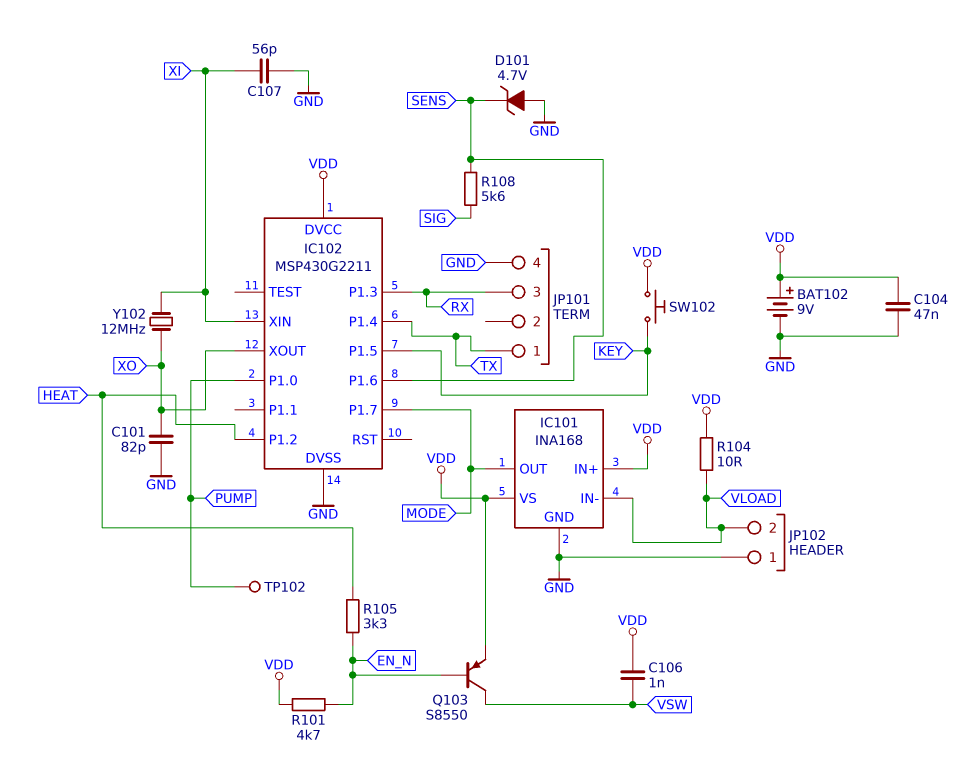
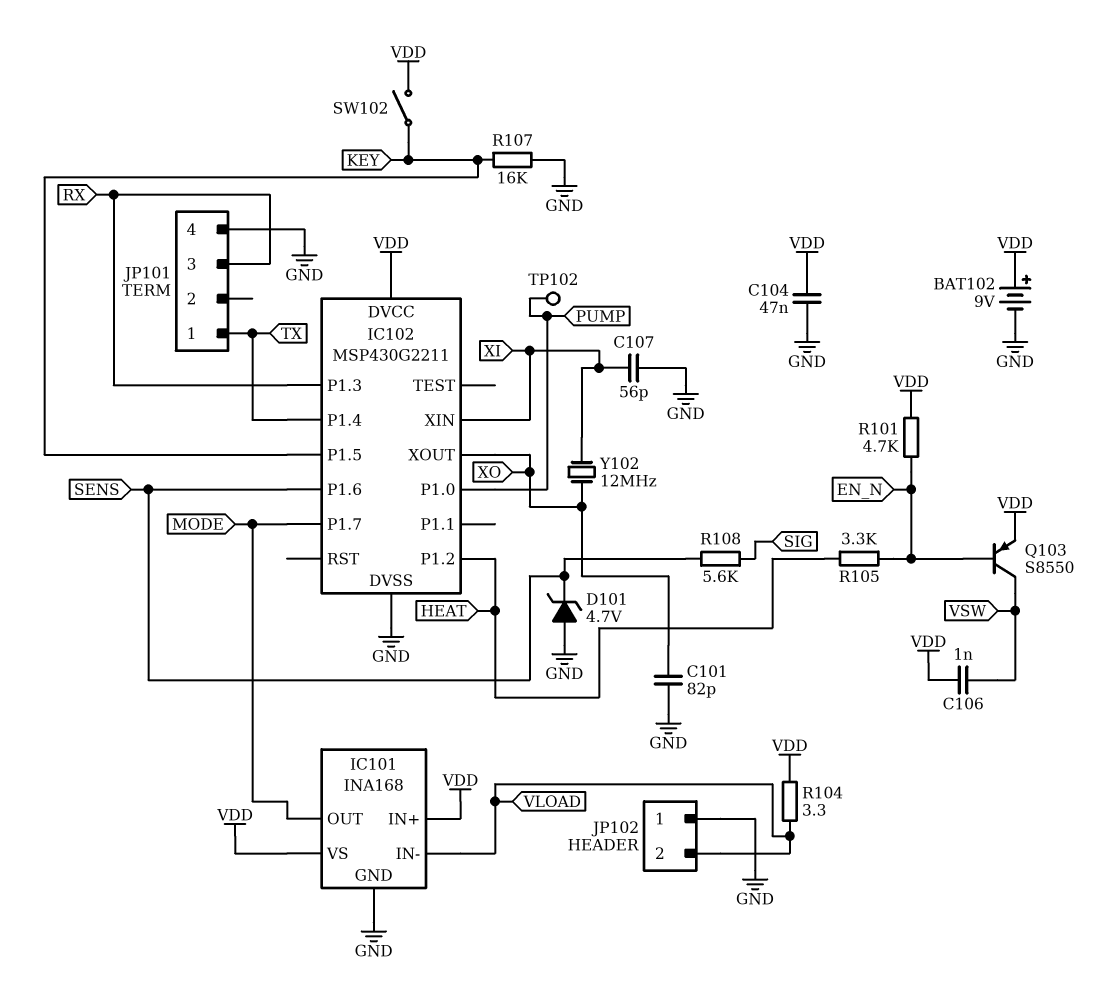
R104: 10 (VDD, VLOAD) -> 3.3 (VDD, VLOAD)
R107: none -> 16k (GND, KEY)
SW102: button (KEY, VDD) -> switch (KEY, VDD)

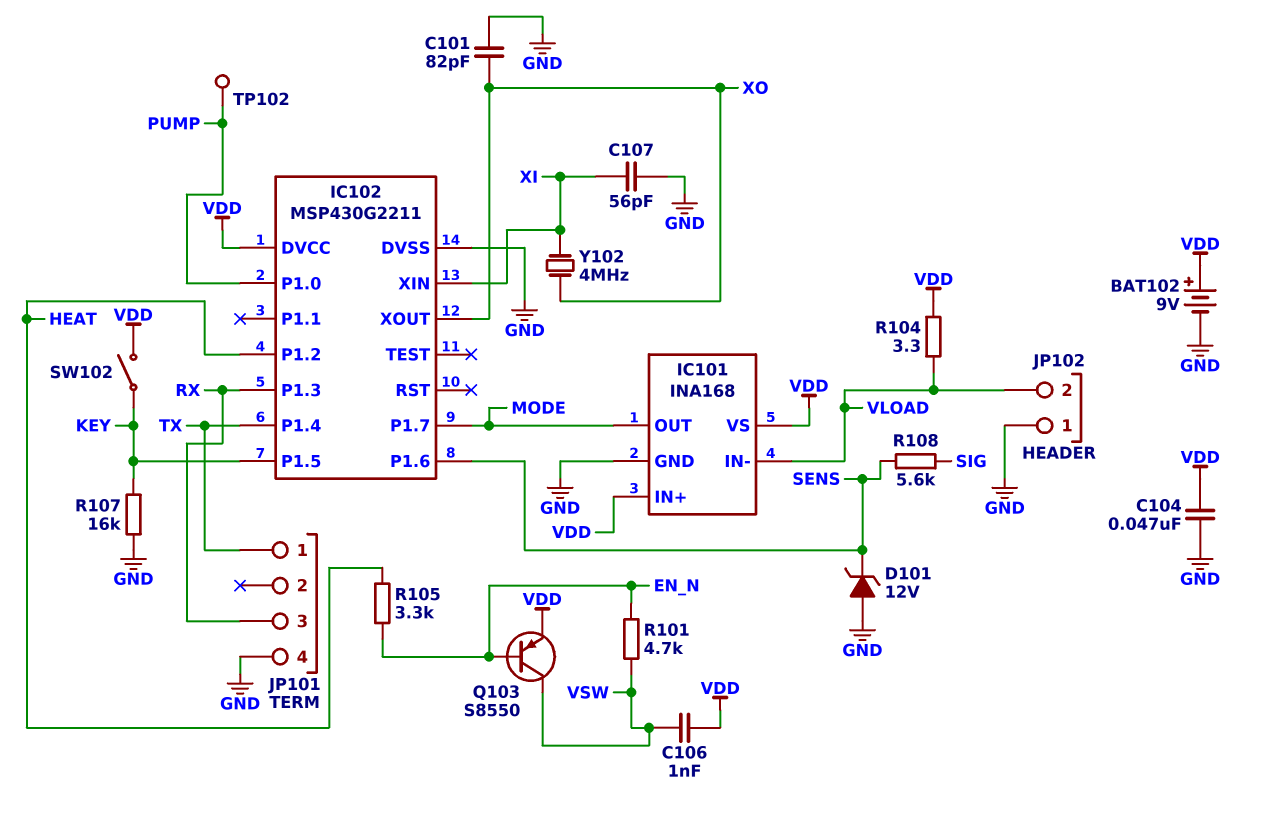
D101: zener 4.7V (A GND, K SENS) -> zener 12V (A GND, K SENS)
R101: 4.7k (EN_N, VDD) -> 4.7k (EN_N, VSW)
Y102: 12MHz (XI, XO) -> 4MHz (XI, XO)

